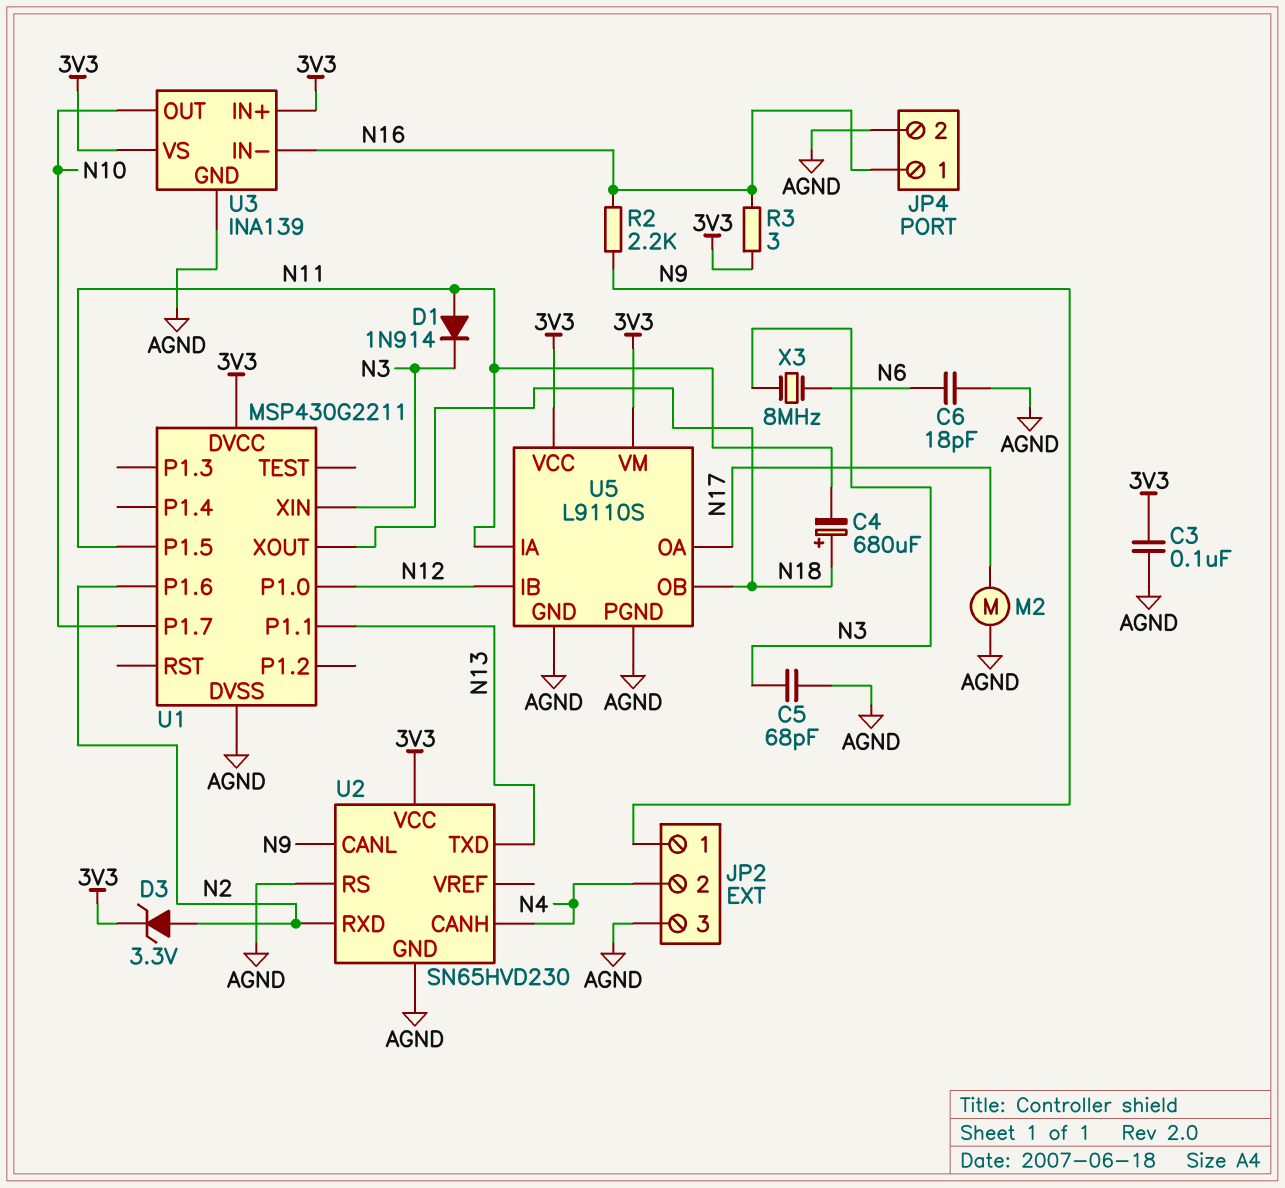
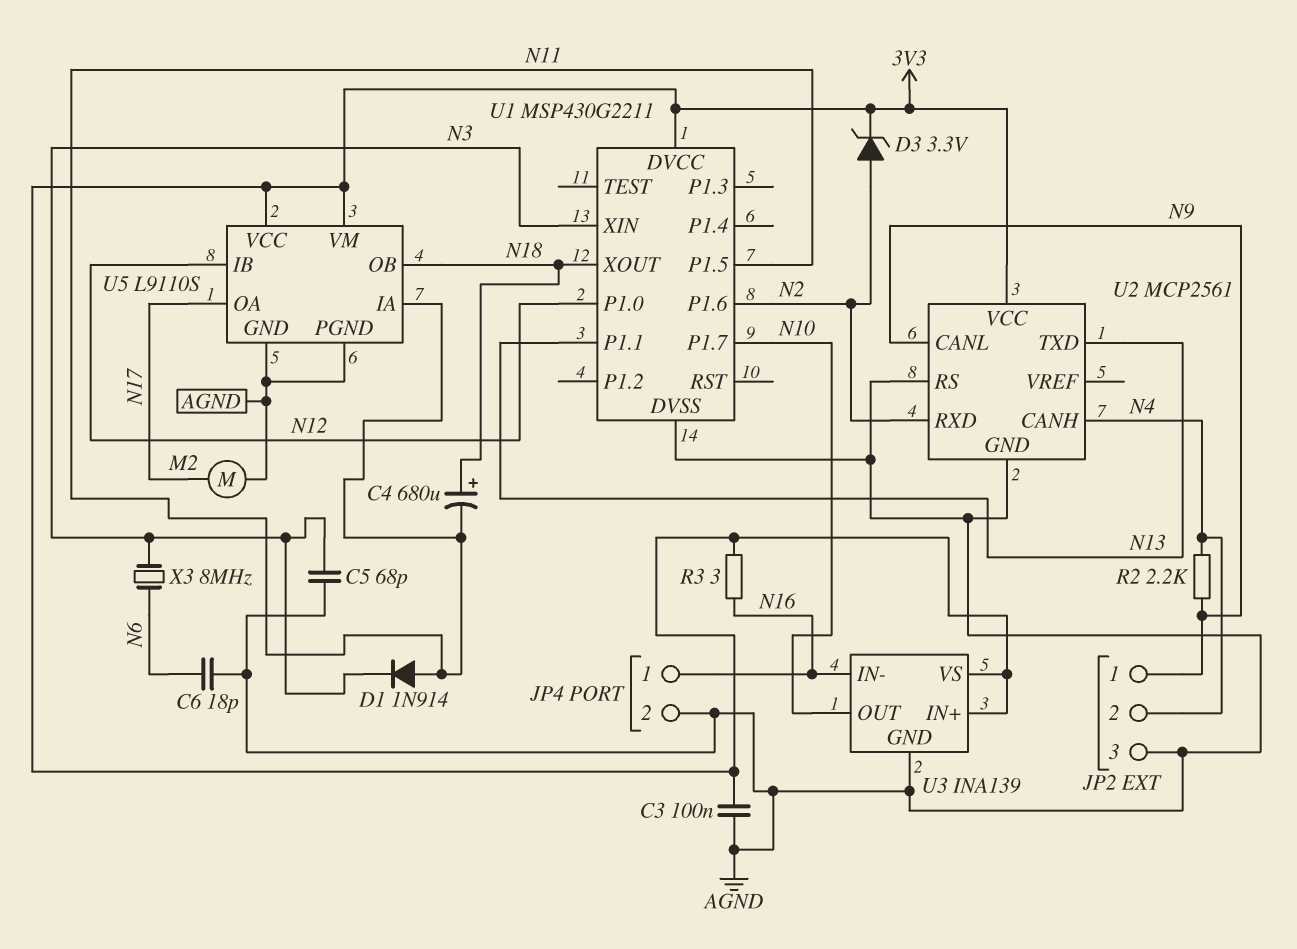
R2: 2.2k (N9, N16) -> 2.2k (N4, N9)
U2: SN65HVD230 -> MCP2561

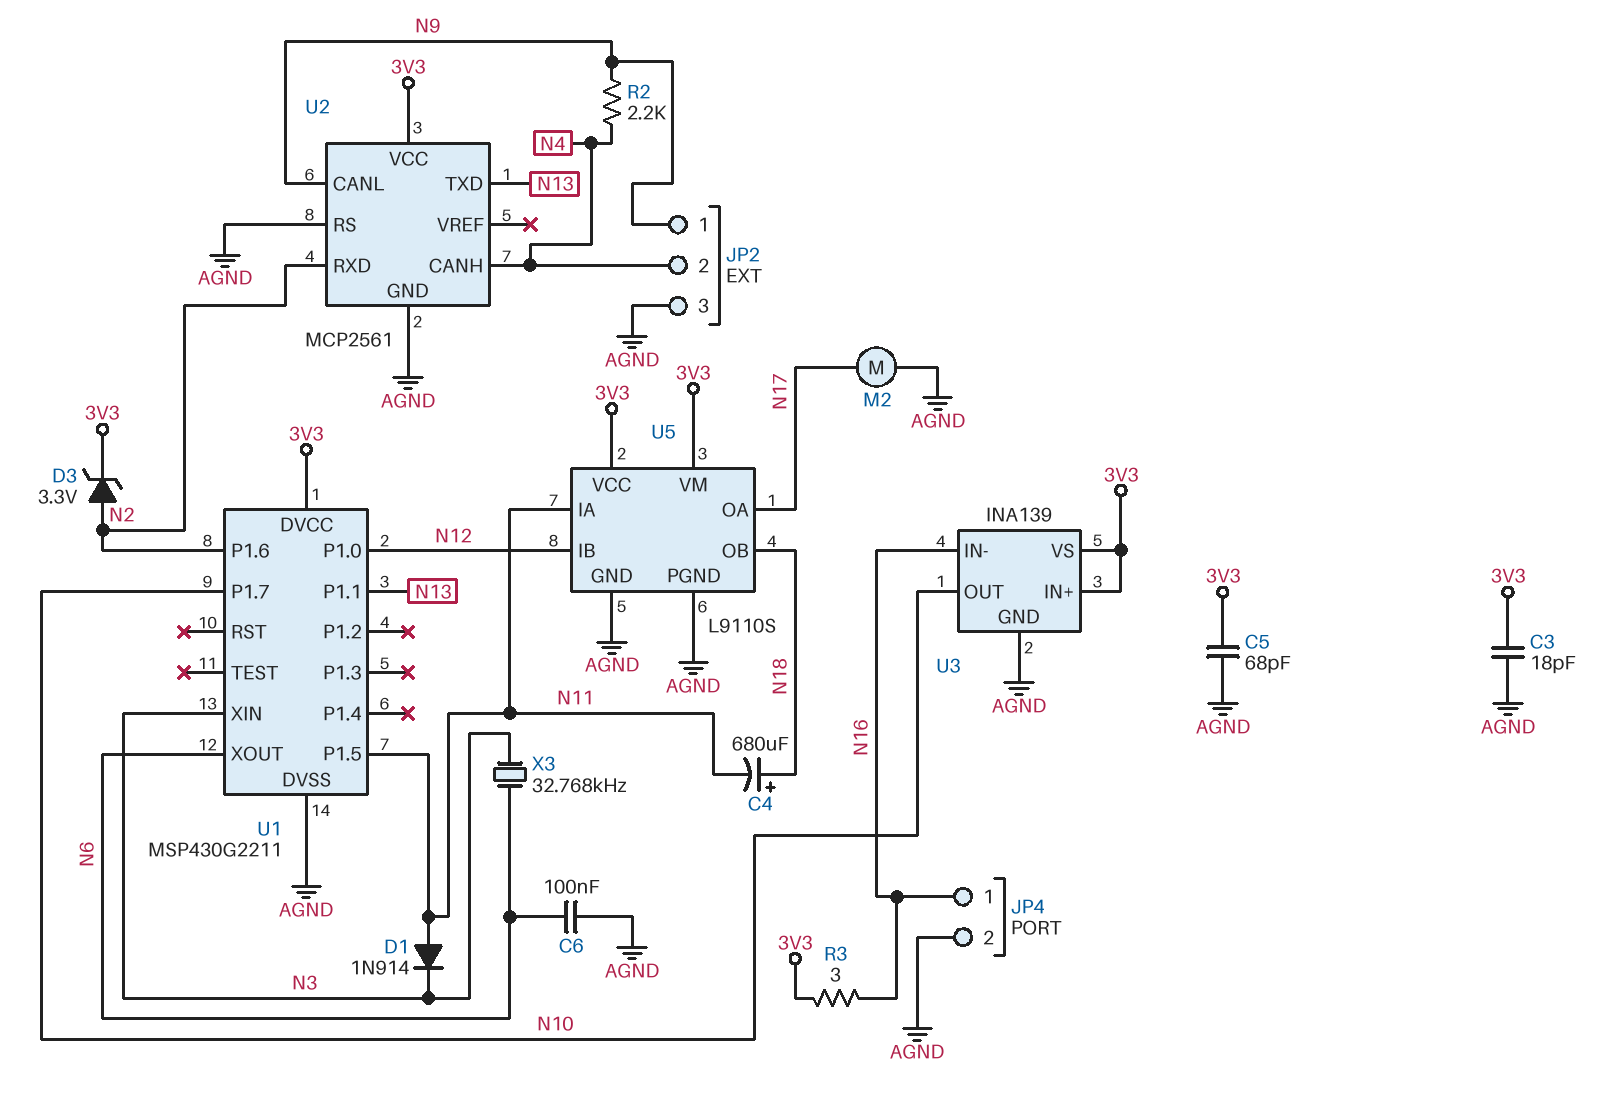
C3: 100nF (3V3, AGND) -> 18pF (3V3, AGND)
C5: 68pF (AGND, N3) -> 68pF (3V3, AGND)
C6: 18pF (AGND, N6) -> 100nF (AGND, N6)
U1 pin XOUT: N18 -> N6
X3: 8MHz (N3, N6) -> 32.768kHz (N3, N6)

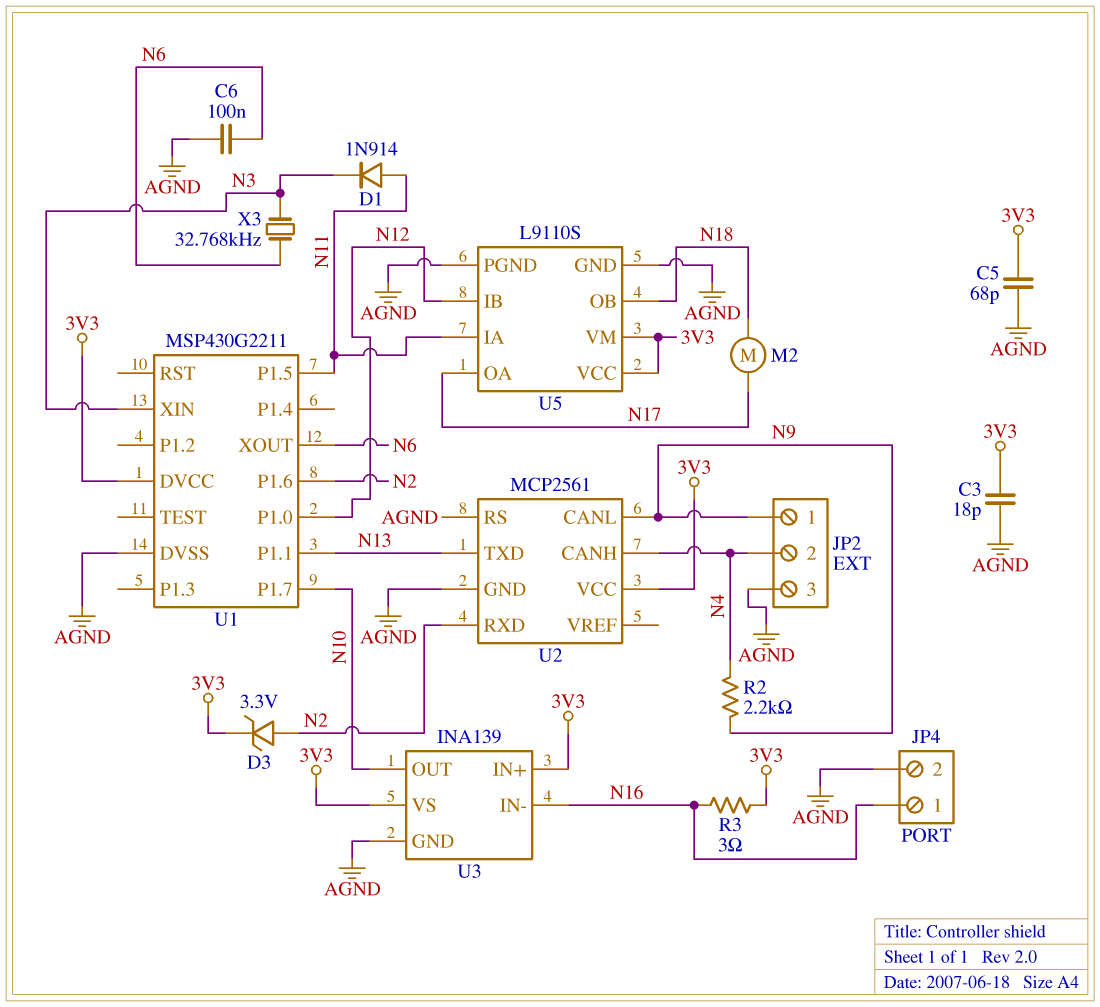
C4: 680uF (plus N18, minus N11) -> none
M2: motor (AGND, N17) -> motor (N17, N18)

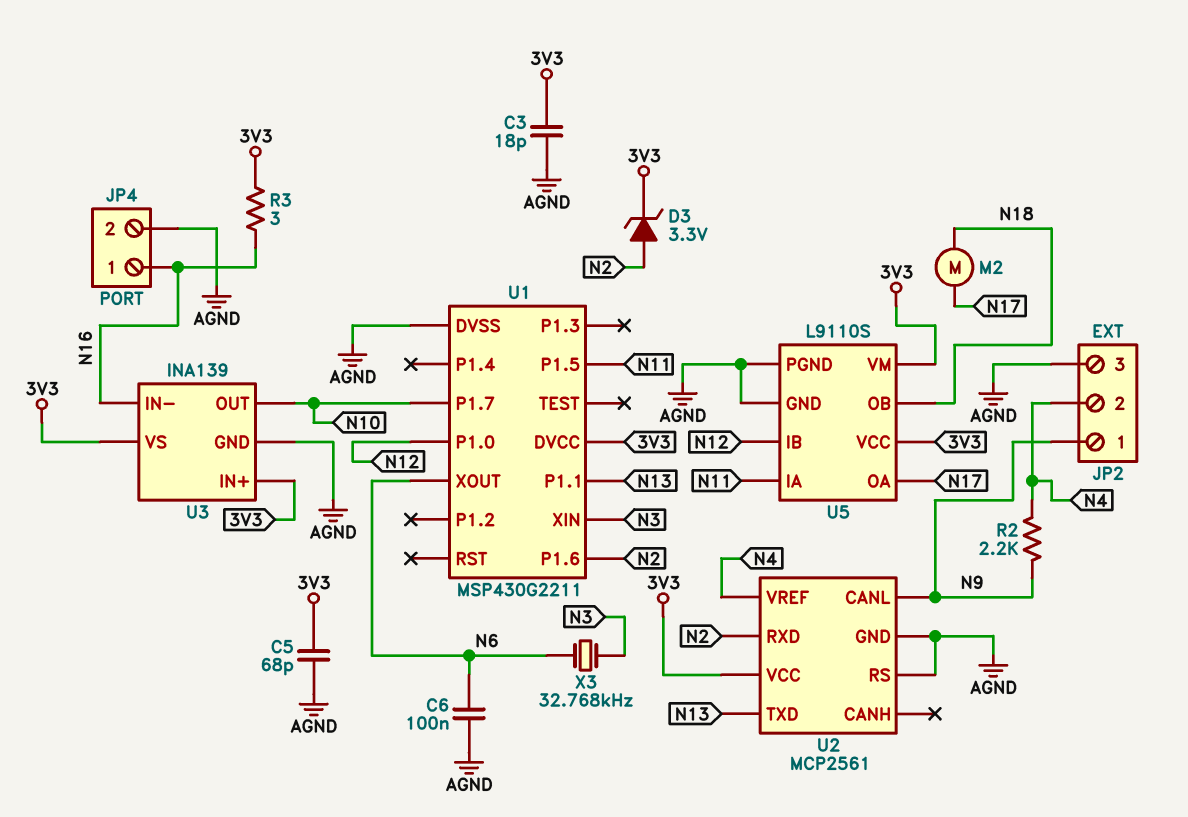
D1: diode 1N914 (A N11, K N3) -> none
U2 pin CANH: N4 -> none
U2 pin VREF: none -> N4

